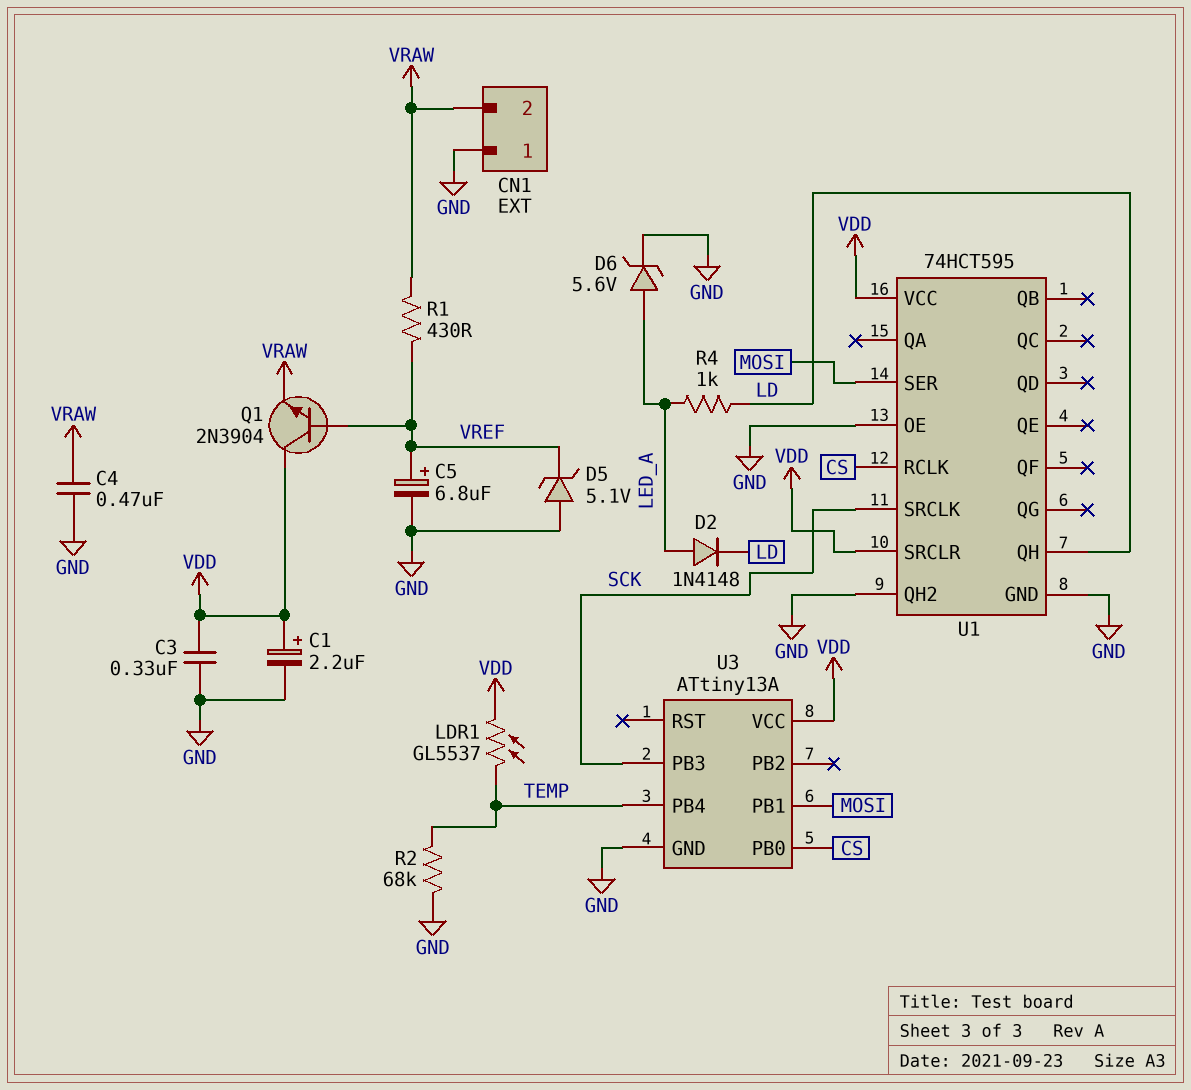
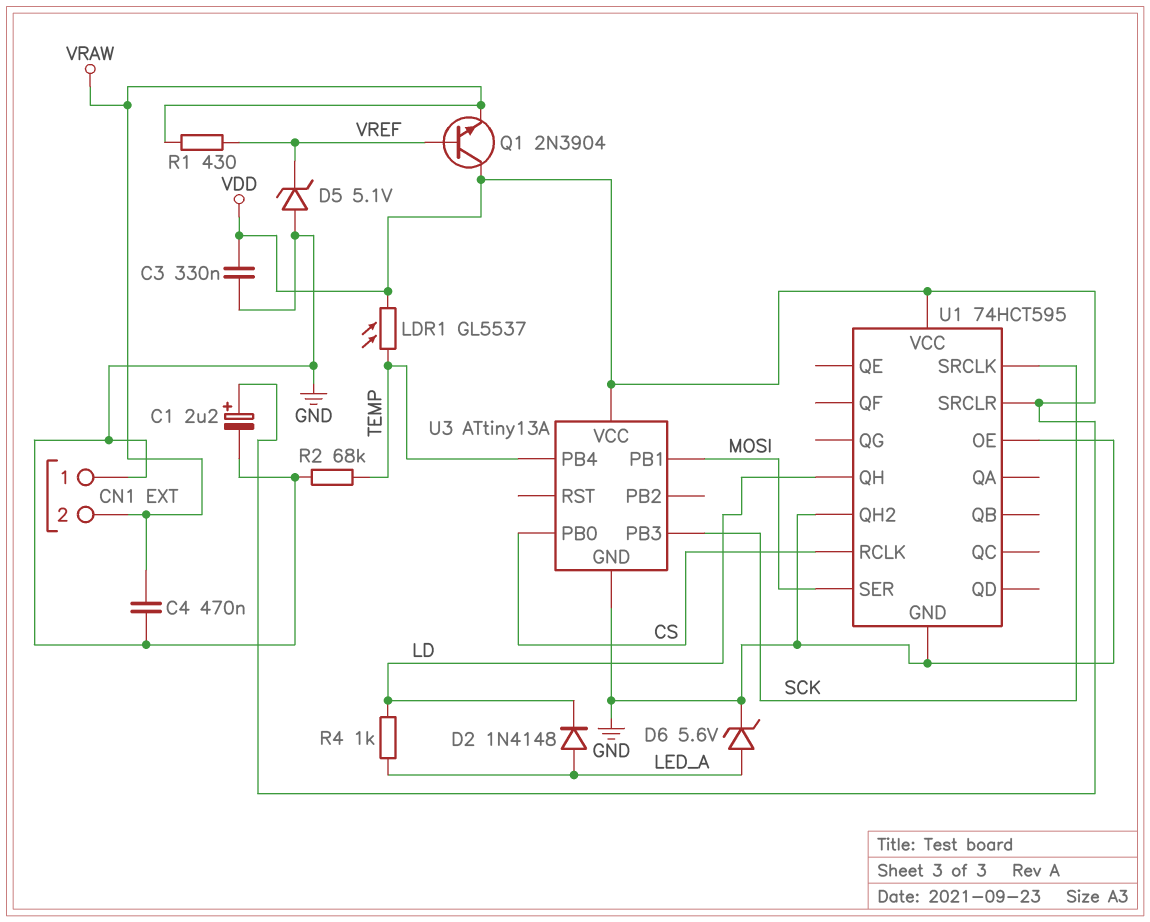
C5: 6.8uF (plus VREF, minus GND) -> none

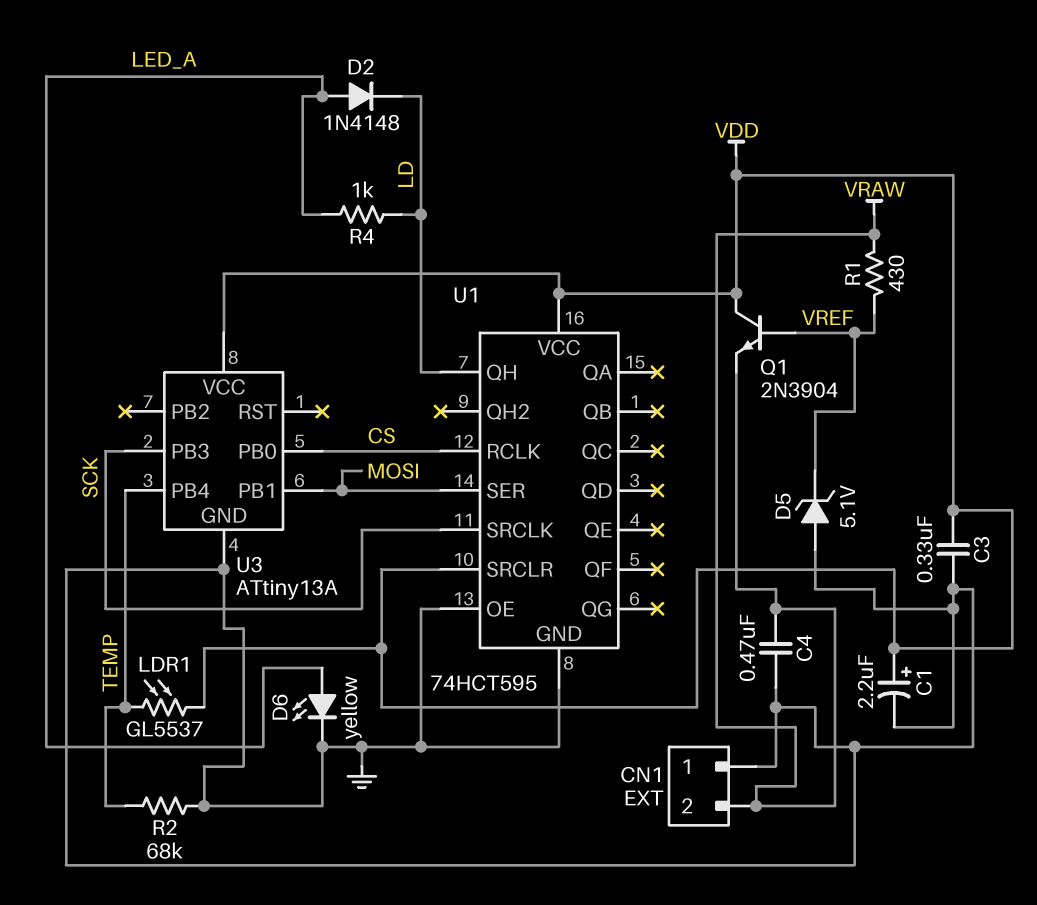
D6: zener 5.6V (A LED_A, K GND) -> LED yellow (A LED_A, K GND)
U1 pin QH2: GND -> none

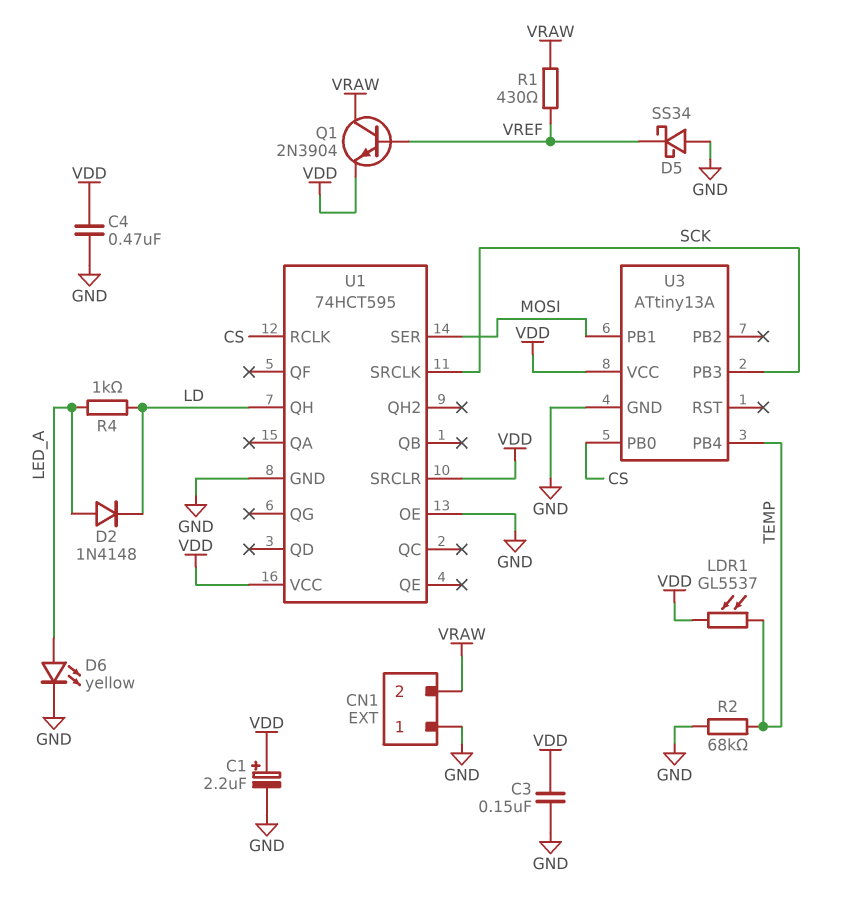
C3: 330nF (GND, VDD) -> 150nF (GND, VDD)
C4: 470nF (GND, VRAW) -> 470nF (GND, VDD)
D5: zener 5.1V (A GND, K VREF) -> schottky SS34 (A GND, K VREF)
Q1: NPN 2N3904 (B VREF, C VDD, E VRAW) -> NPN 2N3904 (B VREF, C VRAW, E VDD)

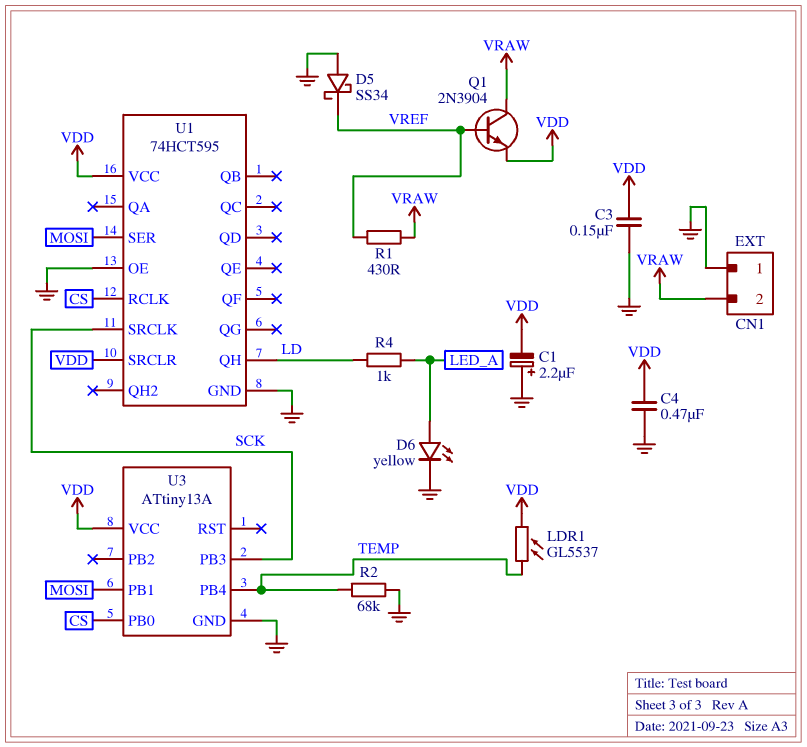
C1: 2.2uF (plus VDD, minus GND) -> 2.2uF (plus GND, minus VDD)
D2: diode 1N4148 (A LED_A, K LD) -> none

